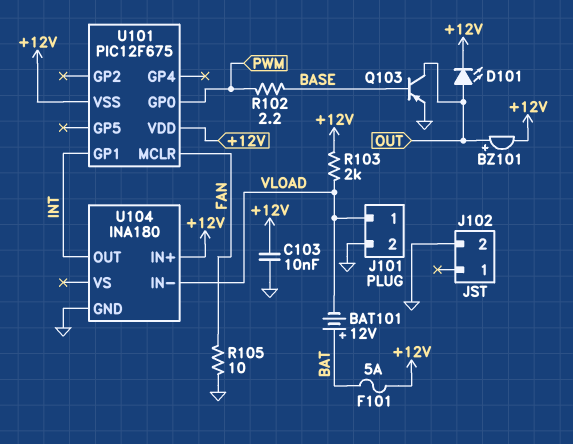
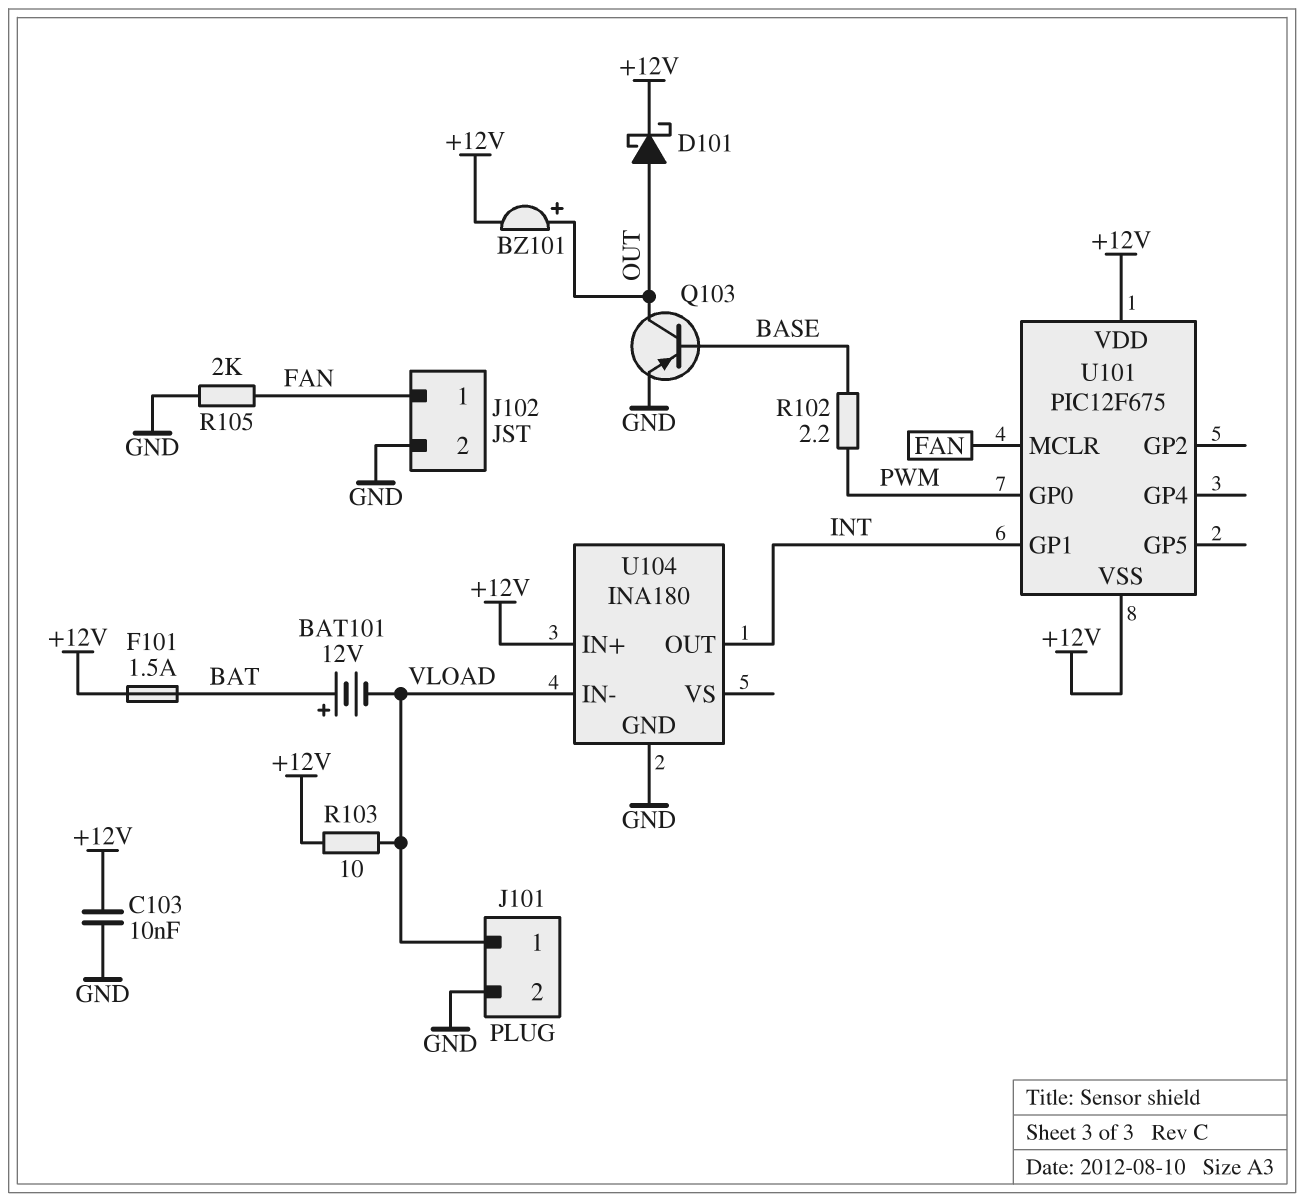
D101: LED (A OUT, K +12V) -> schottky (A OUT, K +12V)
F101: 5A (+12V, BAT) -> 1.5A (+12V, BAT)
J102 pin 1: none -> FAN
R103: 2k (+12V, VLOAD) -> 10 (+12V, VLOAD)
R105: 10 (FAN, GND) -> 2k (FAN, GND)

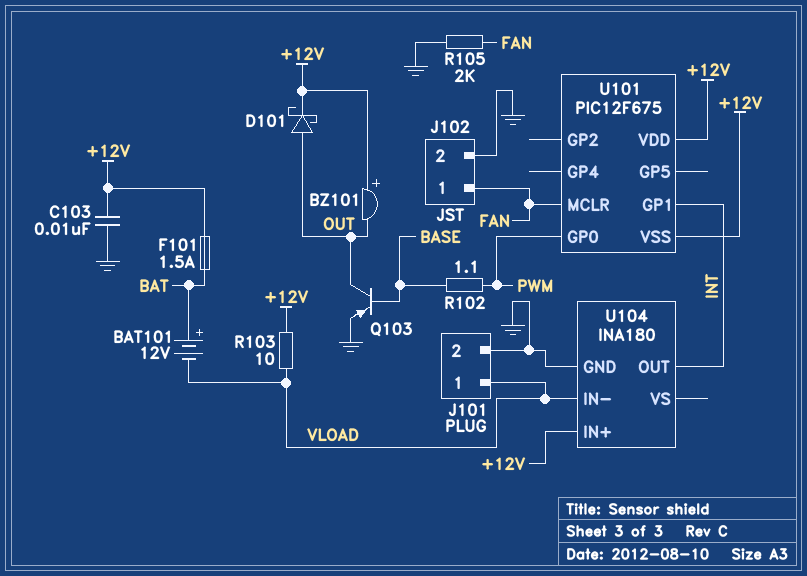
BZ101: buzzer (plus OUT, minus +12V) -> buzzer (plus +12V, minus OUT)
R102: 2.2 (BASE, PWM) -> 1.1 (BASE, PWM)

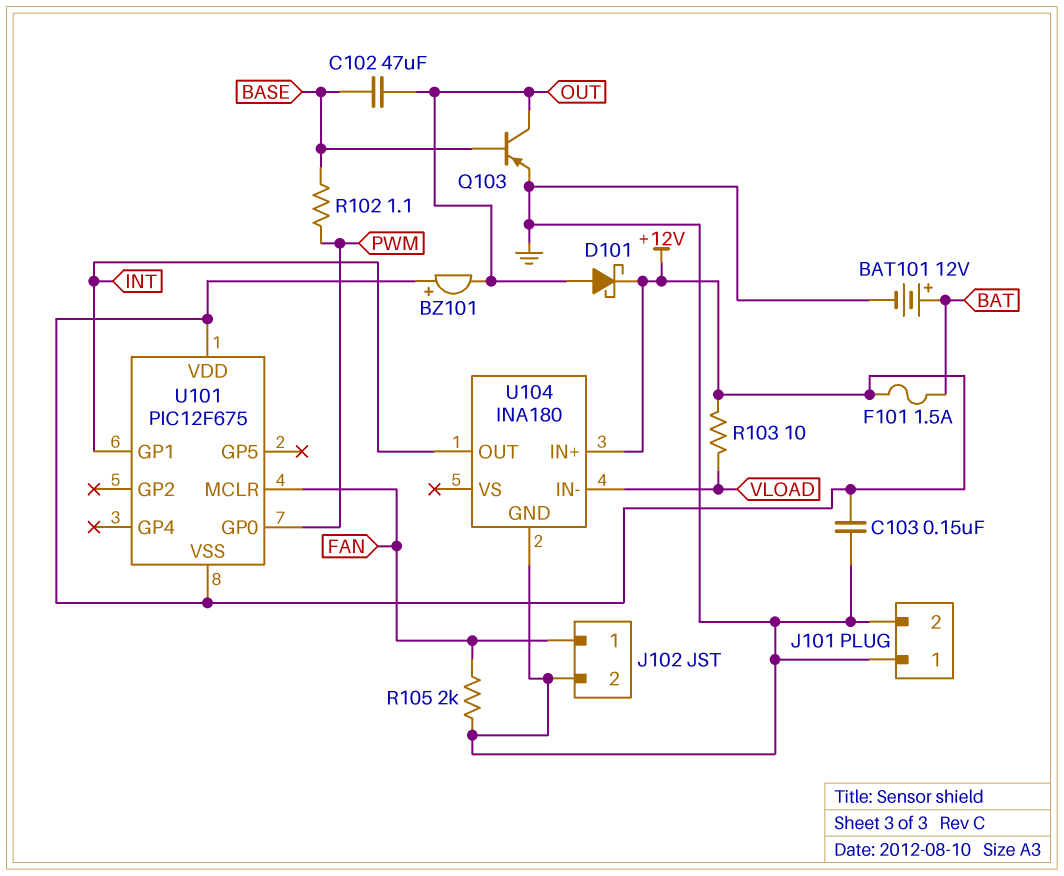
BAT101: 12V (plus BAT, minus VLOAD) -> 12V (plus BAT, minus GND)
C102: none -> 47uF (BASE, OUT)
C103: 10nF (+12V, GND) -> 150nF (+12V, GND)
J101 pin 1: VLOAD -> GND

